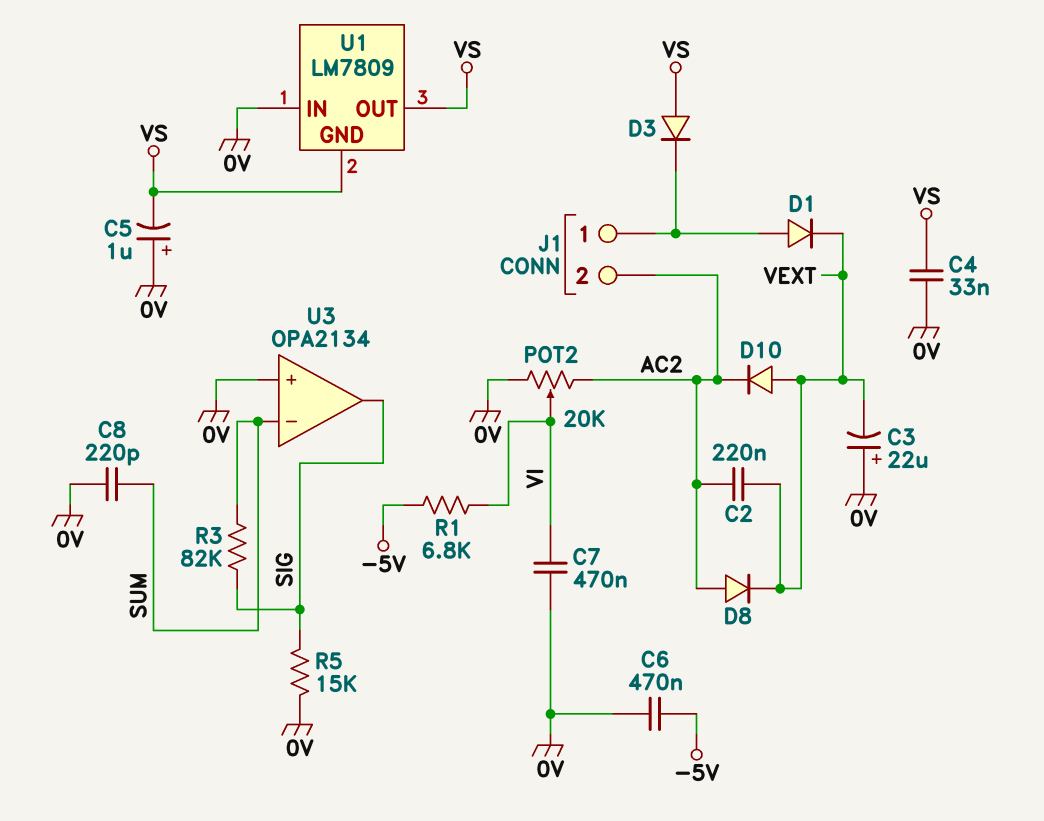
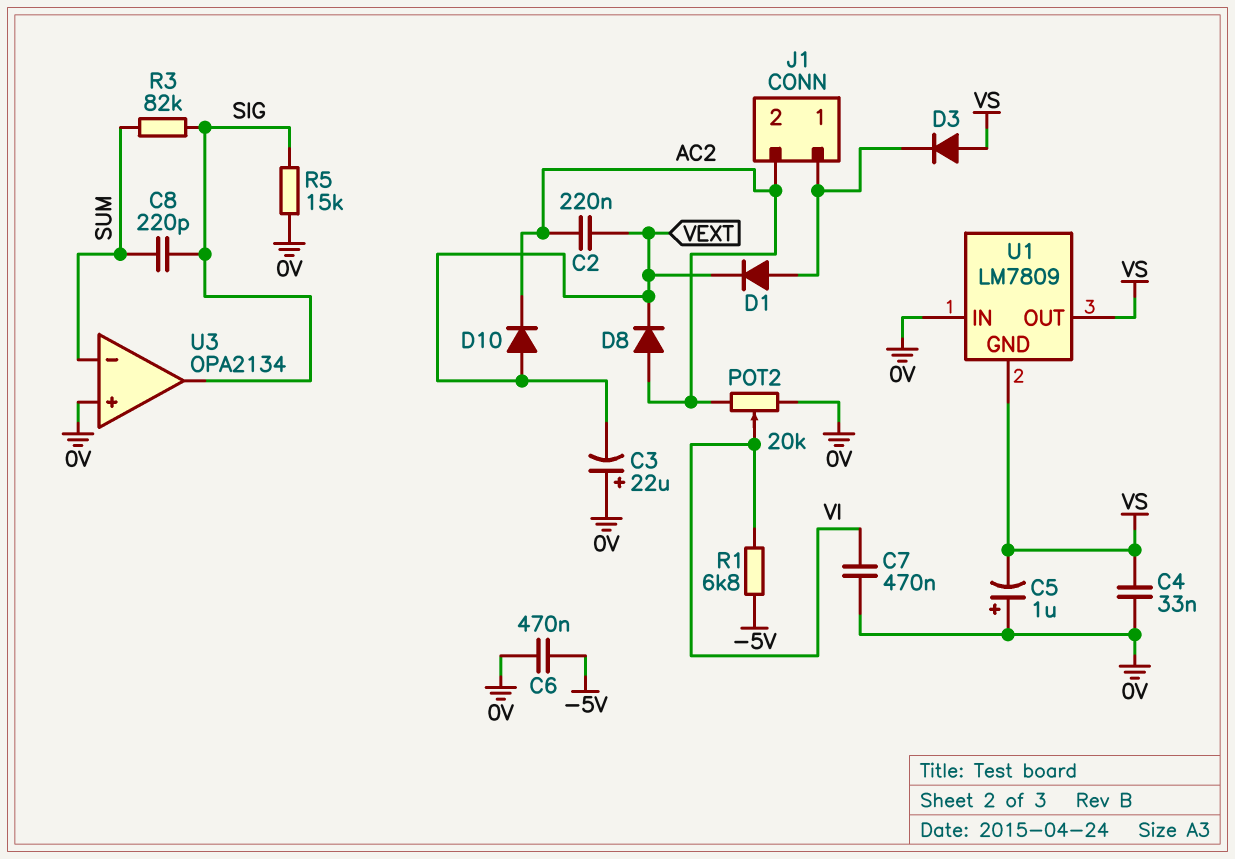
C8: 220pF (0V, SUM) -> 220pF (SIG, SUM)

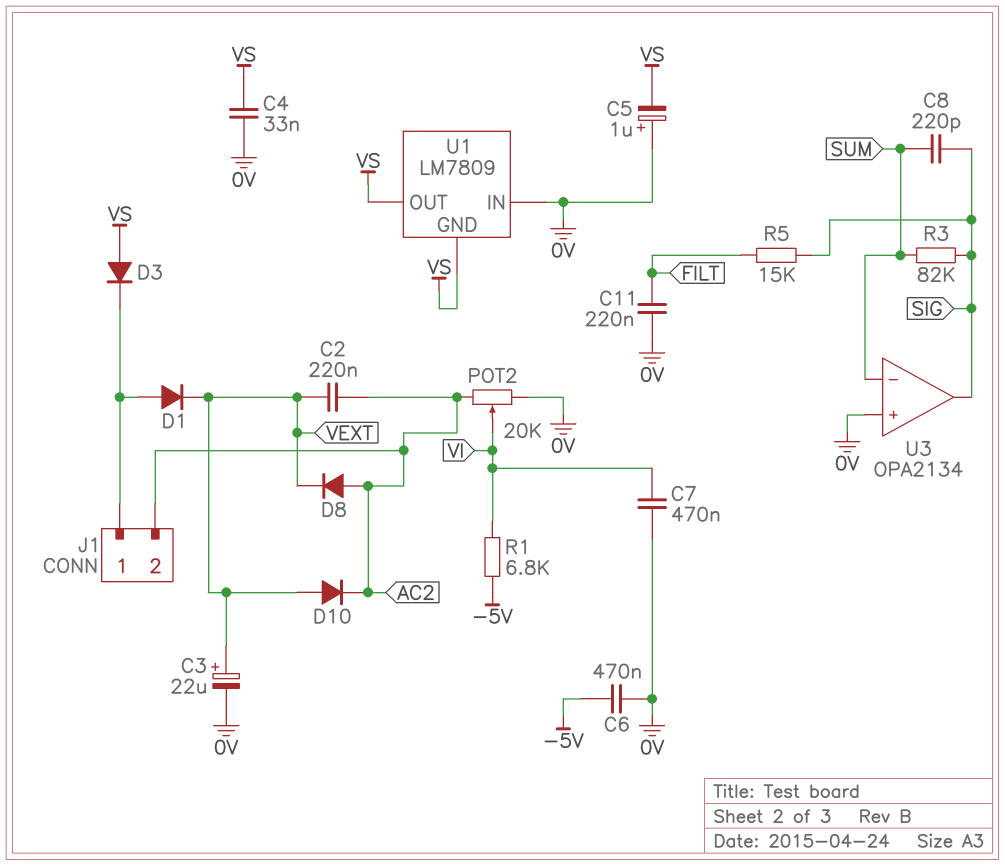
C3: 22uF (plus 0V, minus VEXT) -> 22uF (plus VEXT, minus 0V)
C11: none -> 220nF (0V, FILT)
R5: 15k (0V, SIG) -> 15k (FILT, SIG)

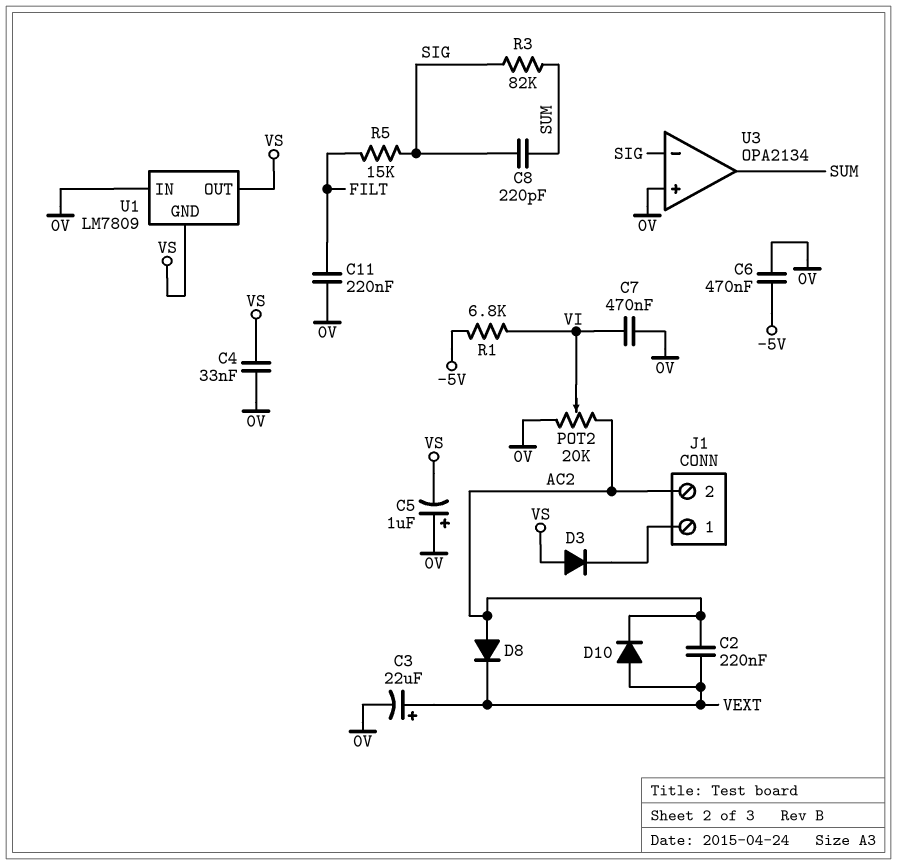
D1: diode (A J1/1, K VEXT) -> none
U3 pin in-: SUM -> SIG
U3 pin out: SIG -> SUM

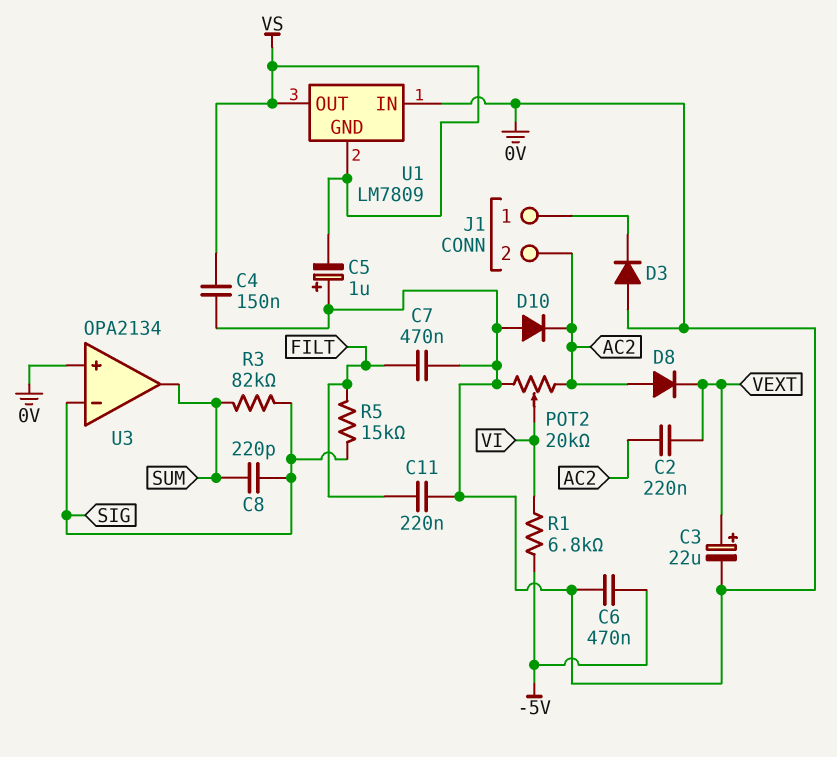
C4: 33nF (0V, VS) -> 150nF (0V, VS)
C7: 470nF (0V, VI) -> 470nF (0V, FILT)
D3: diode (A VS, K J1/1) -> diode (A 0V, K J1/1)
D10: diode (A VEXT, K AC2) -> diode (A 0V, K AC2)

